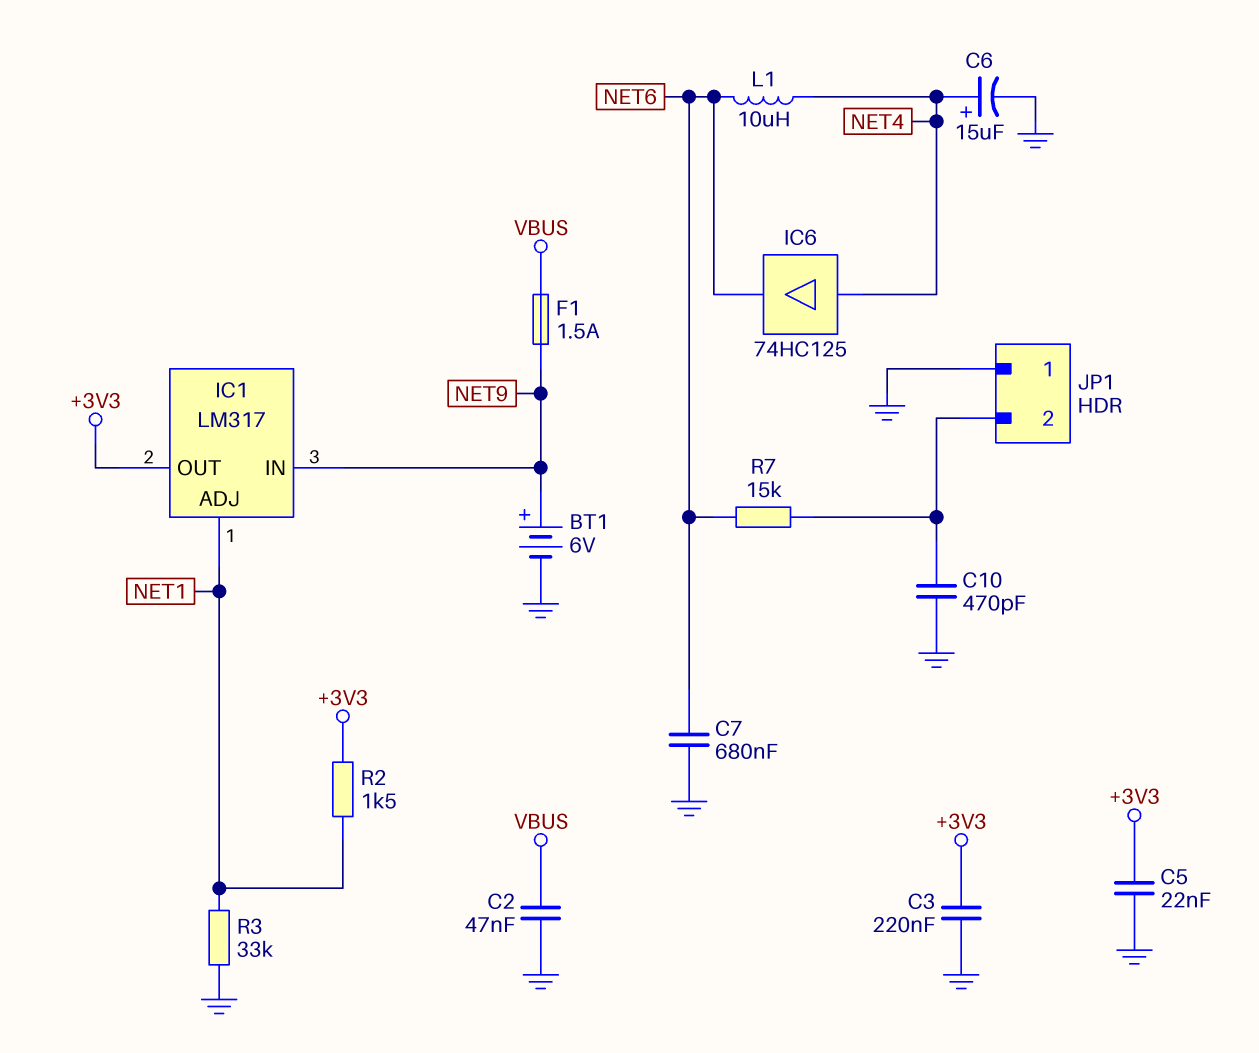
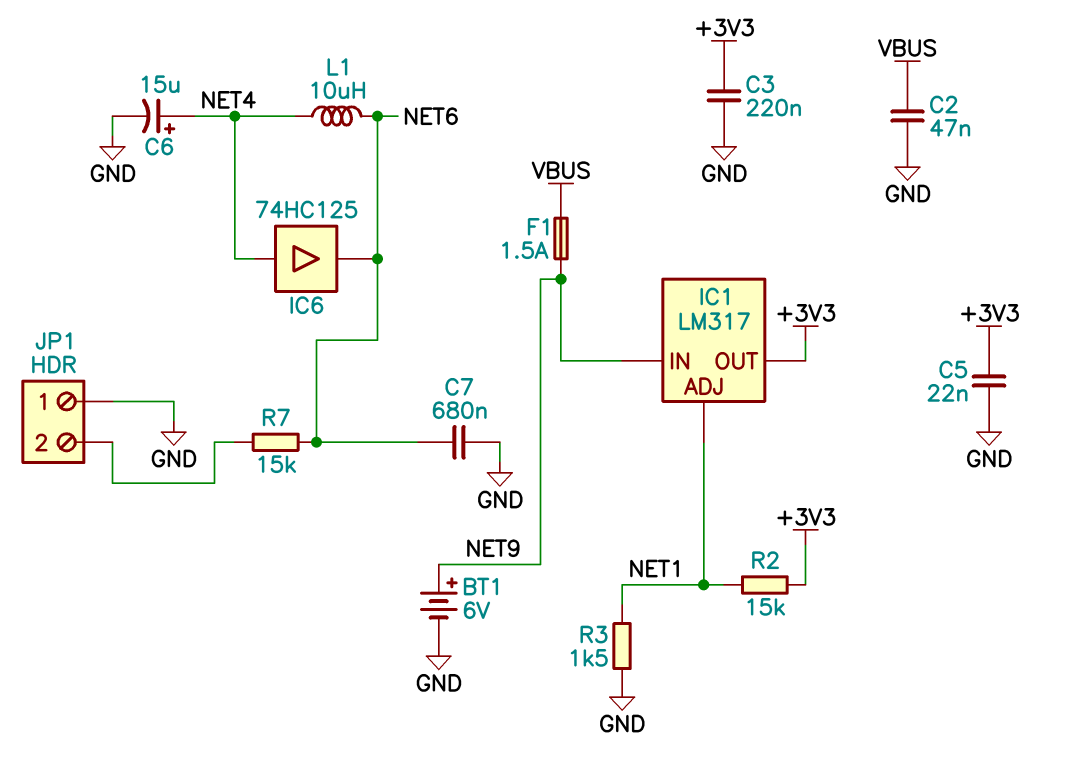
C10: 470pF (GND, JP1/2) -> none
R2: 1.5k (+3V3, NET1) -> 15k (+3V3, NET1)
R3: 33k (GND, NET1) -> 1.5k (GND, NET1)

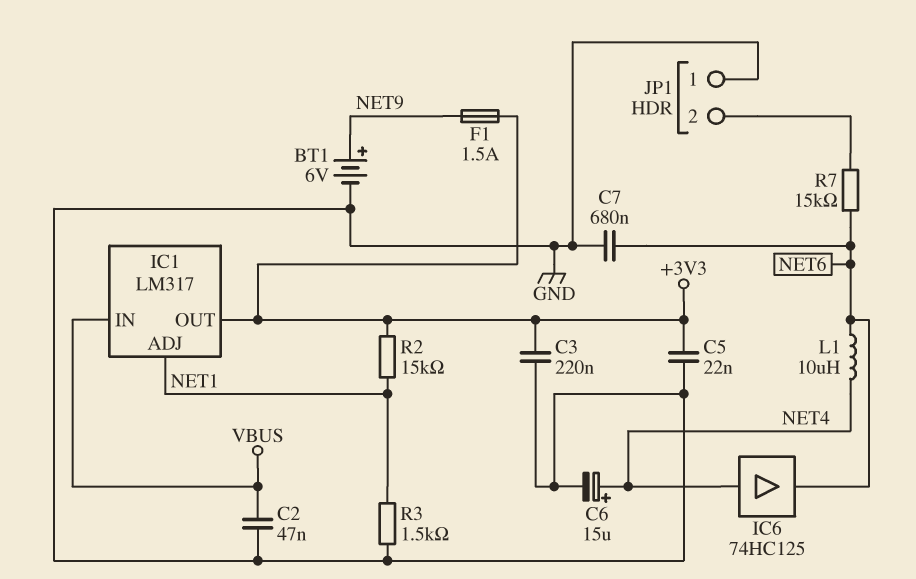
F1: 1.5A (NET9, VBUS) -> 1.5A (+3V3, NET9)
IC1 pin IN: NET9 -> VBUS

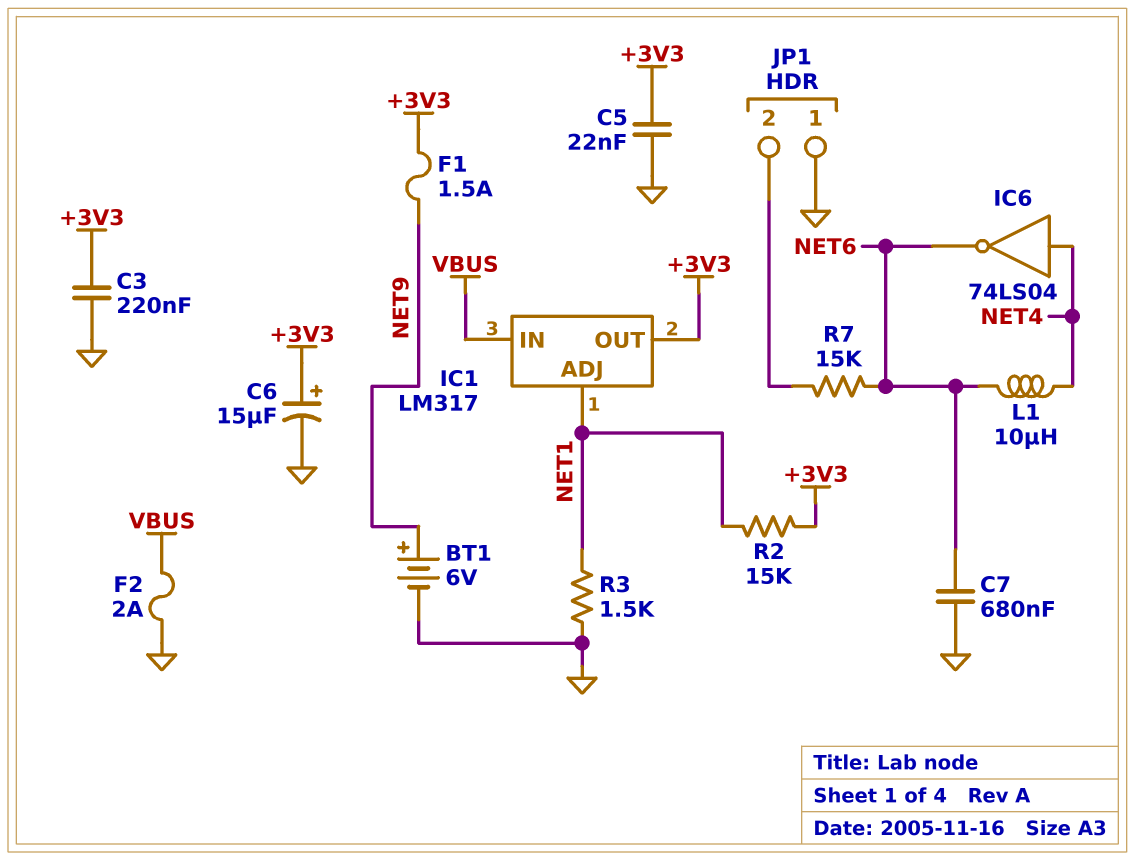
C2: 47nF (GND, VBUS) -> none
C6: 15uF (plus NET4, minus GND) -> 15uF (plus +3V3, minus GND)
F2: none -> 2A (GND, VBUS)
IC6: buffer 74HC125 (in NET4, out NET6) -> NOT 74LS04 (in NET4, out NET6)

